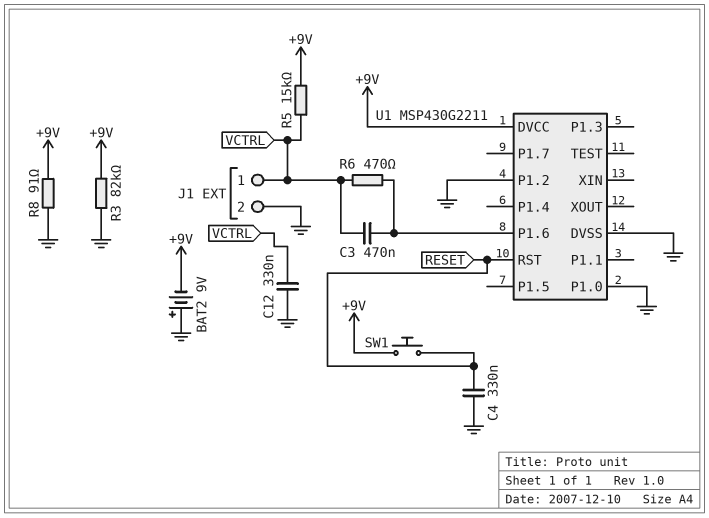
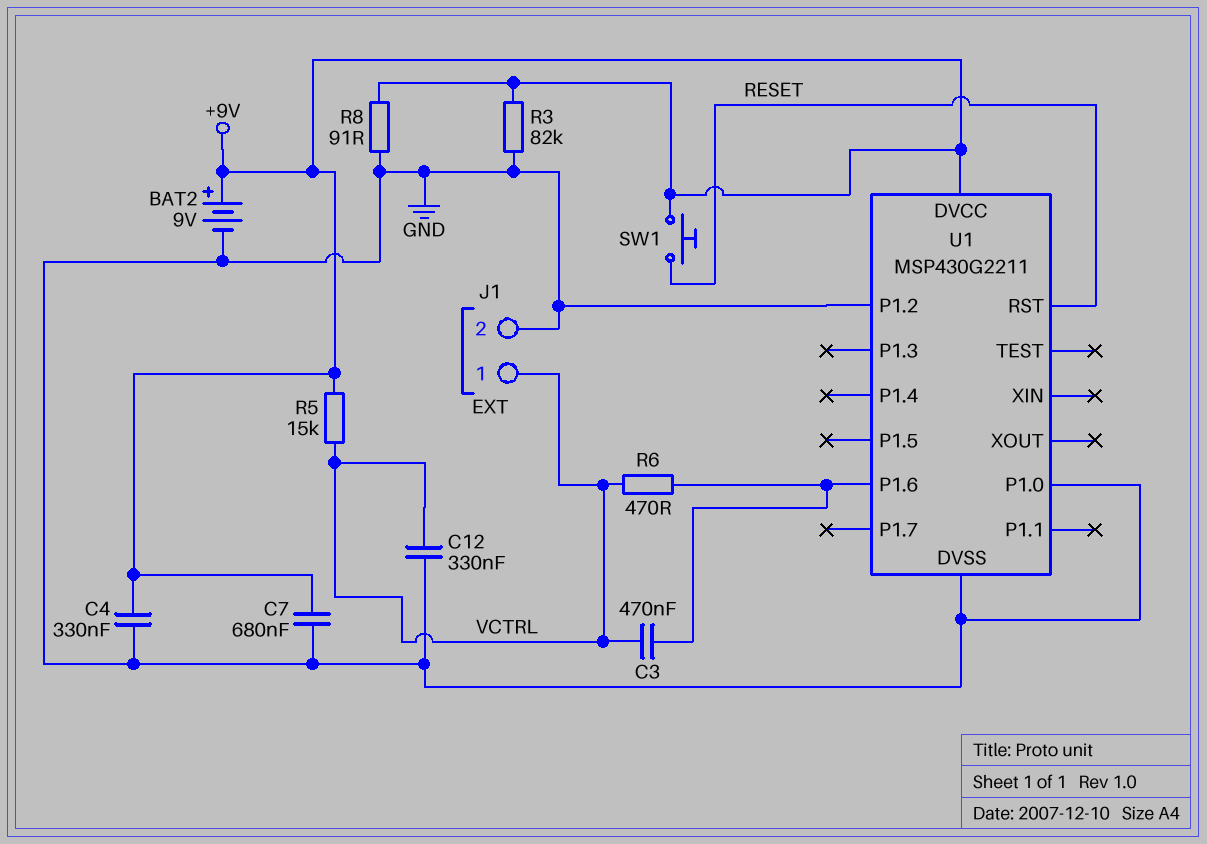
BAT2: 9V (plus GND, minus +9V) -> 9V (plus +9V, minus GND)
C4: 330nF (GND, RESET) -> 330nF (+9V, GND)
C7: none -> 680nF (+9V, GND)

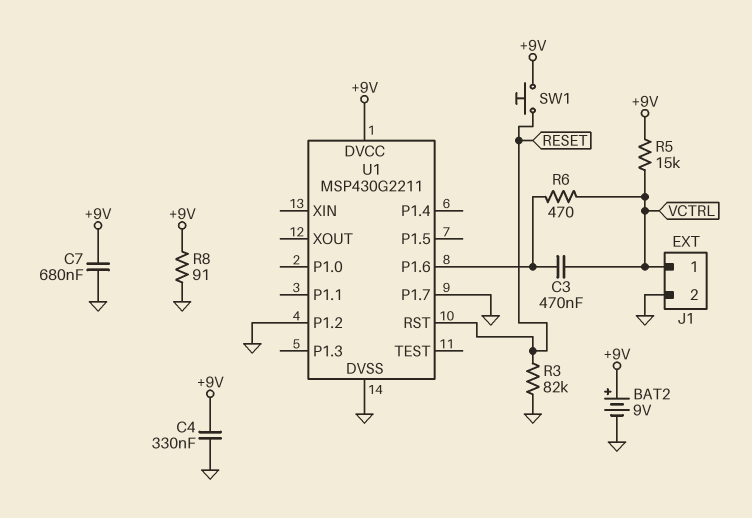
C12: 330nF (GND, VCTRL) -> none
R3: 82k (+9V, GND) -> 82k (GND, RESET)
U1 pin P1.0: GND -> none
U1 pin P1.7: none -> GND

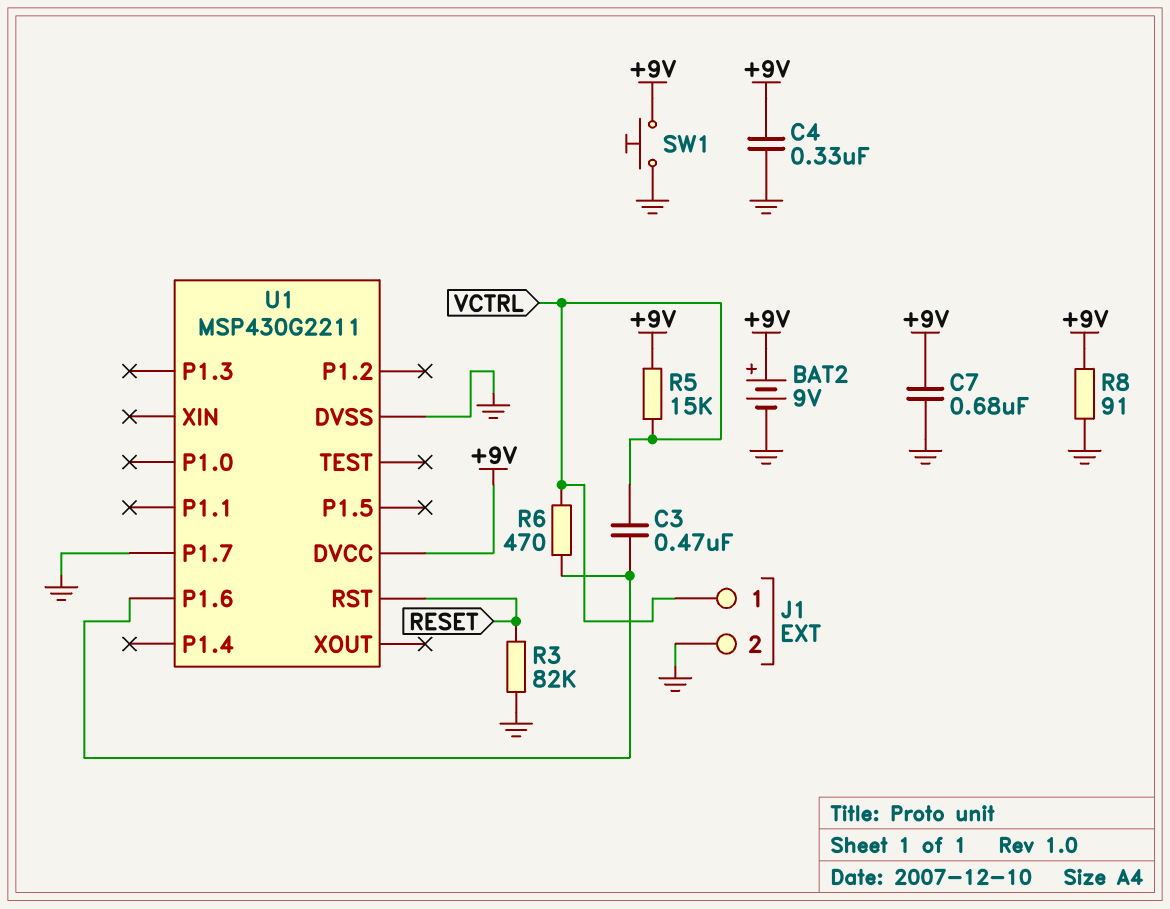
SW1: button (+9V, RESET) -> button (+9V, GND)
U1 pin P1.2: GND -> none

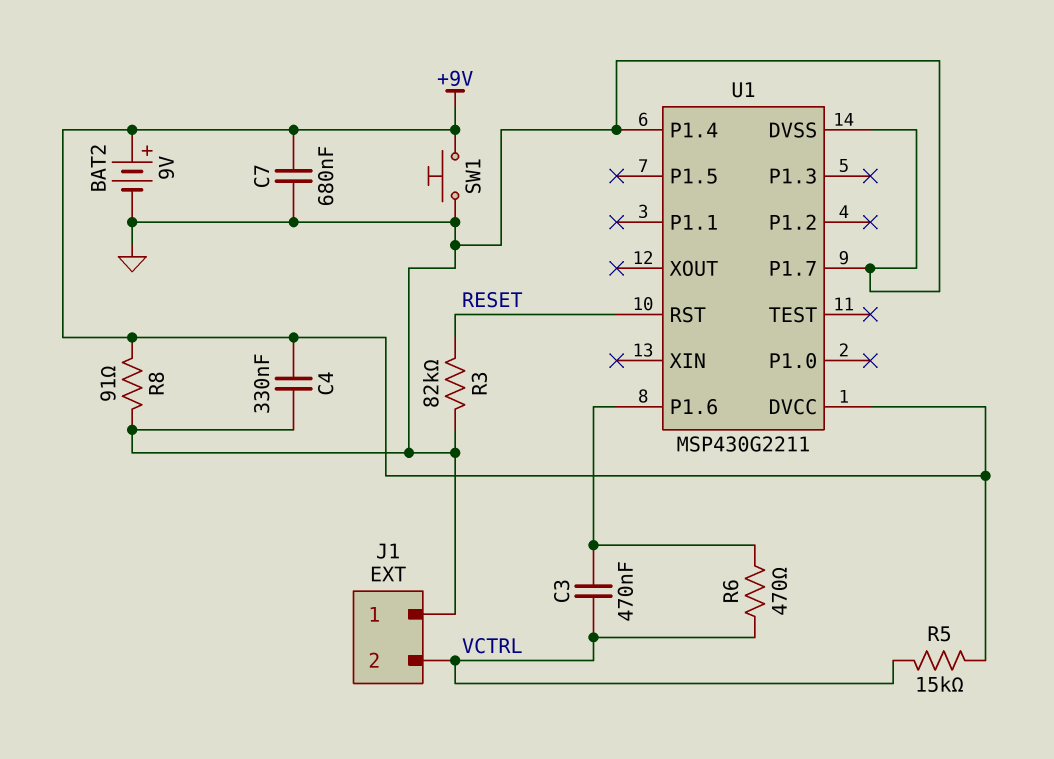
J1 pin 1: VCTRL -> GND
J1 pin 2: GND -> VCTRL
U1 pin P1.4: none -> GND

